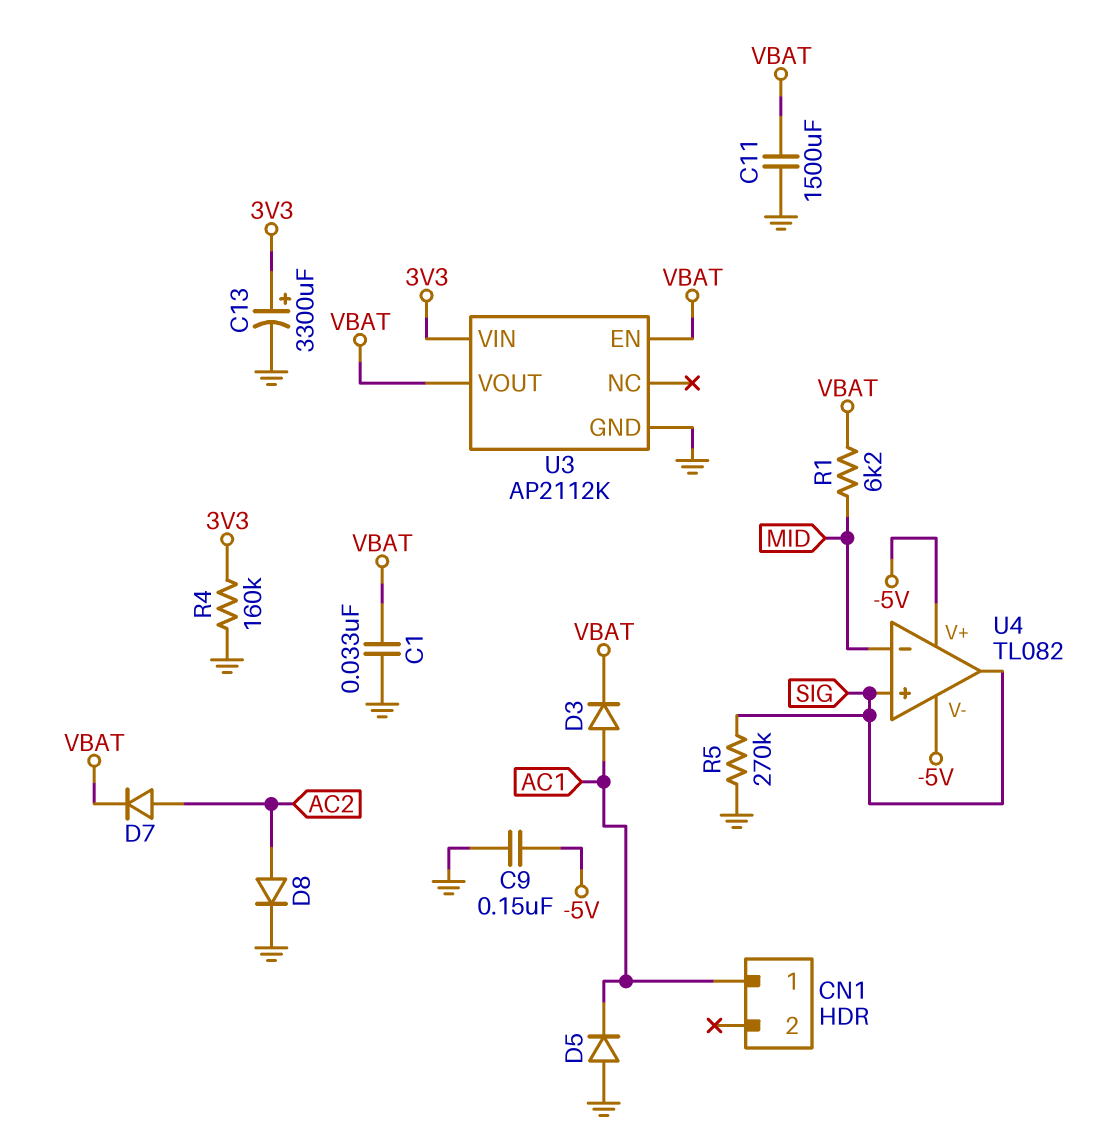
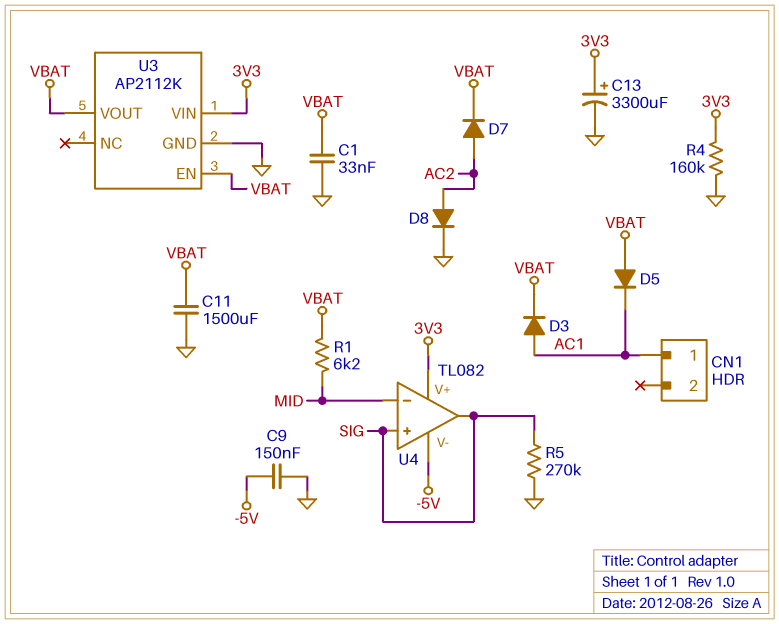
D5: diode (A GND, K AC1) -> diode (A VBAT, K AC1)
U4 pin V+: -5V -> 3V3

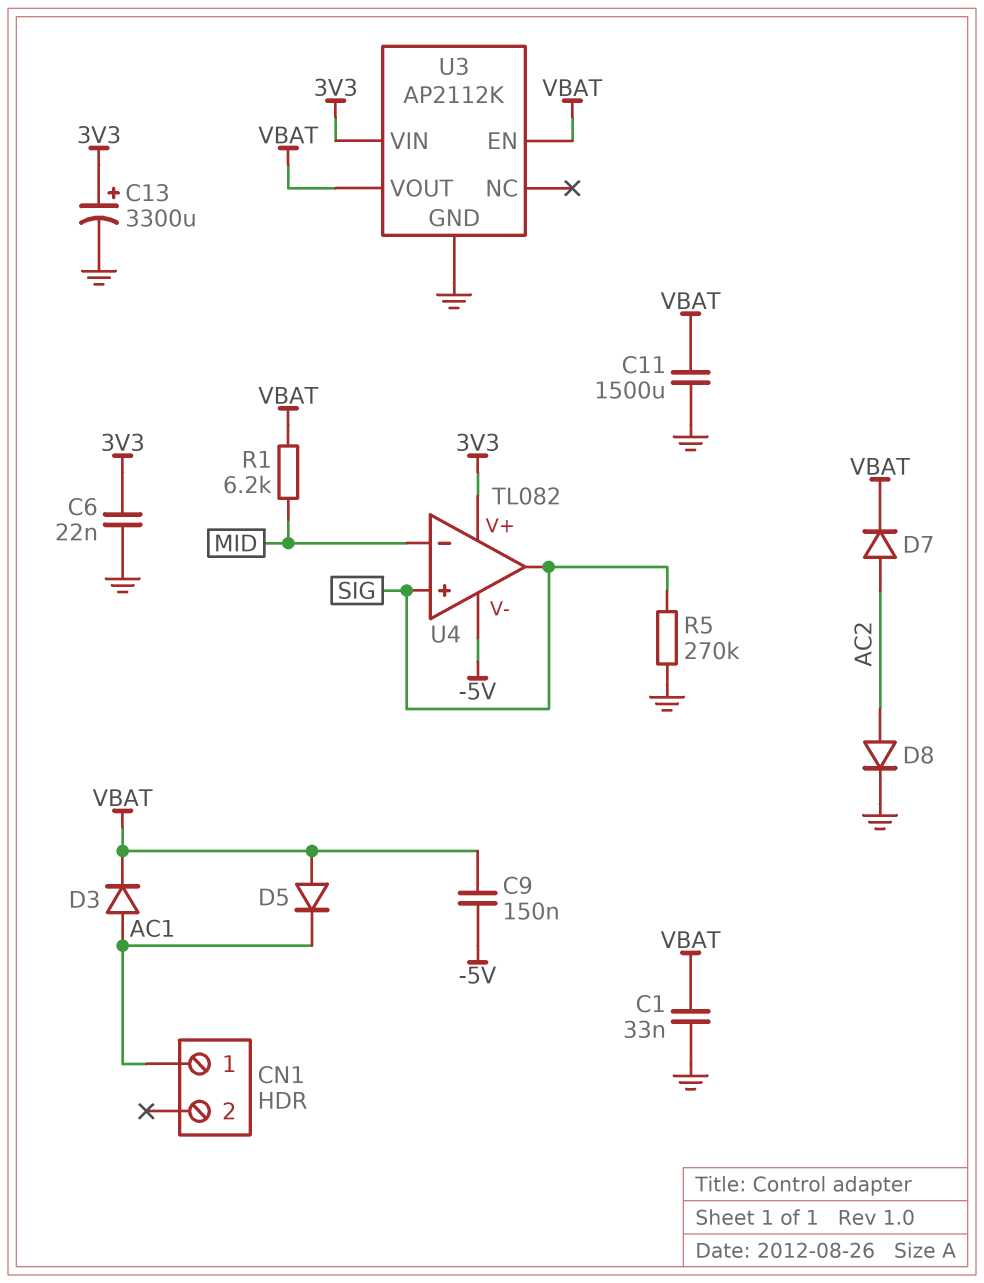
C6: none -> 22nF (3V3, GND)
C9: 150nF (-5V, GND) -> 150nF (-5V, VBAT)
R4: 160k (3V3, GND) -> none

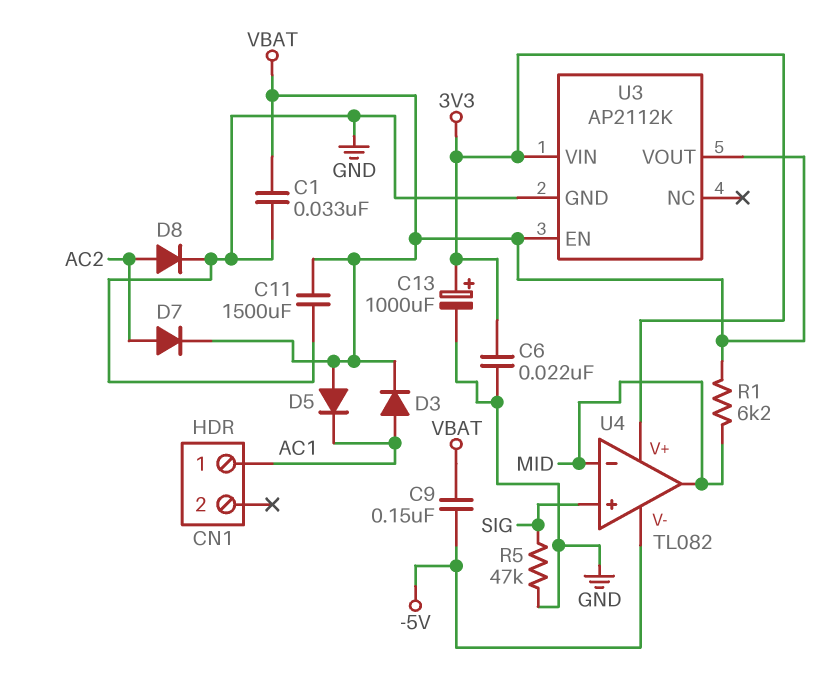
C13: 3300uF (plus 3V3, minus GND) -> 1000uF (plus 3V3, minus GND)
R5: 270k (GND, SIG) -> 47k (GND, SIG)
U4 pin out: SIG -> MID

